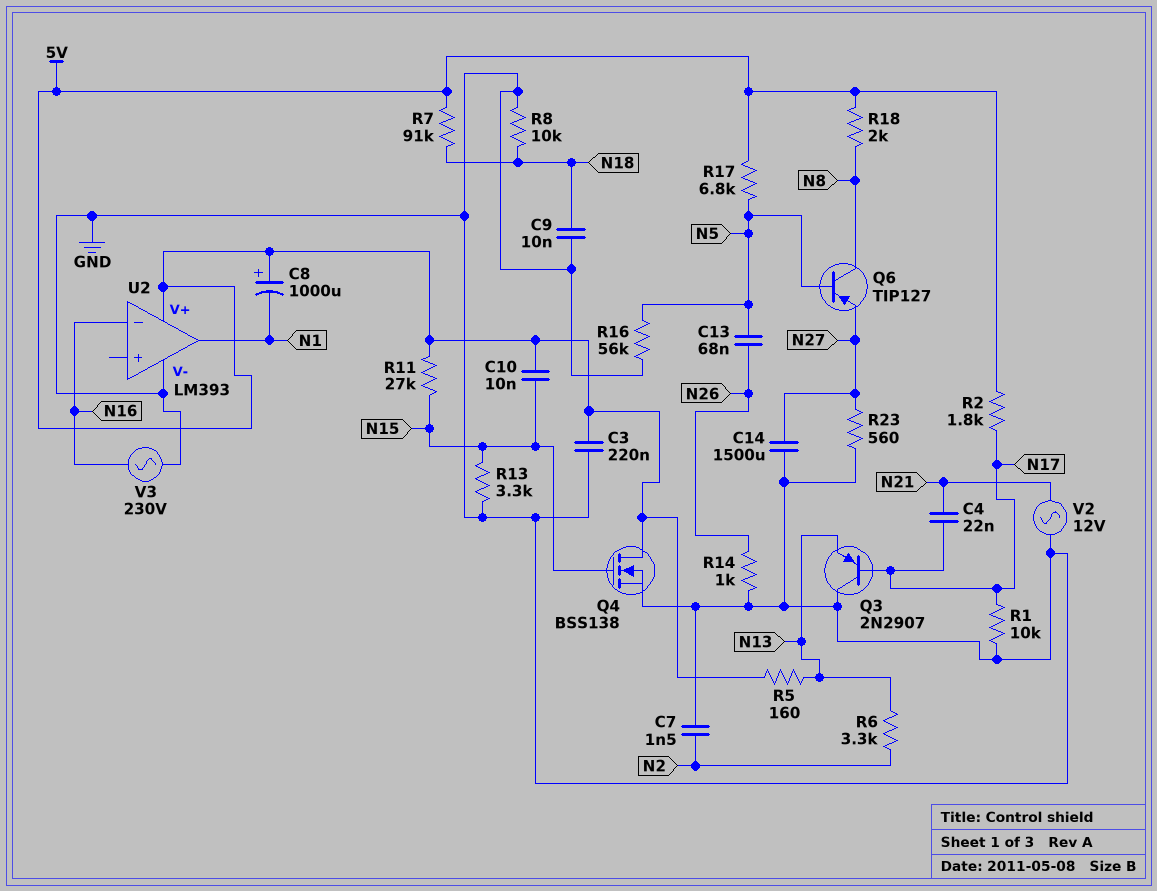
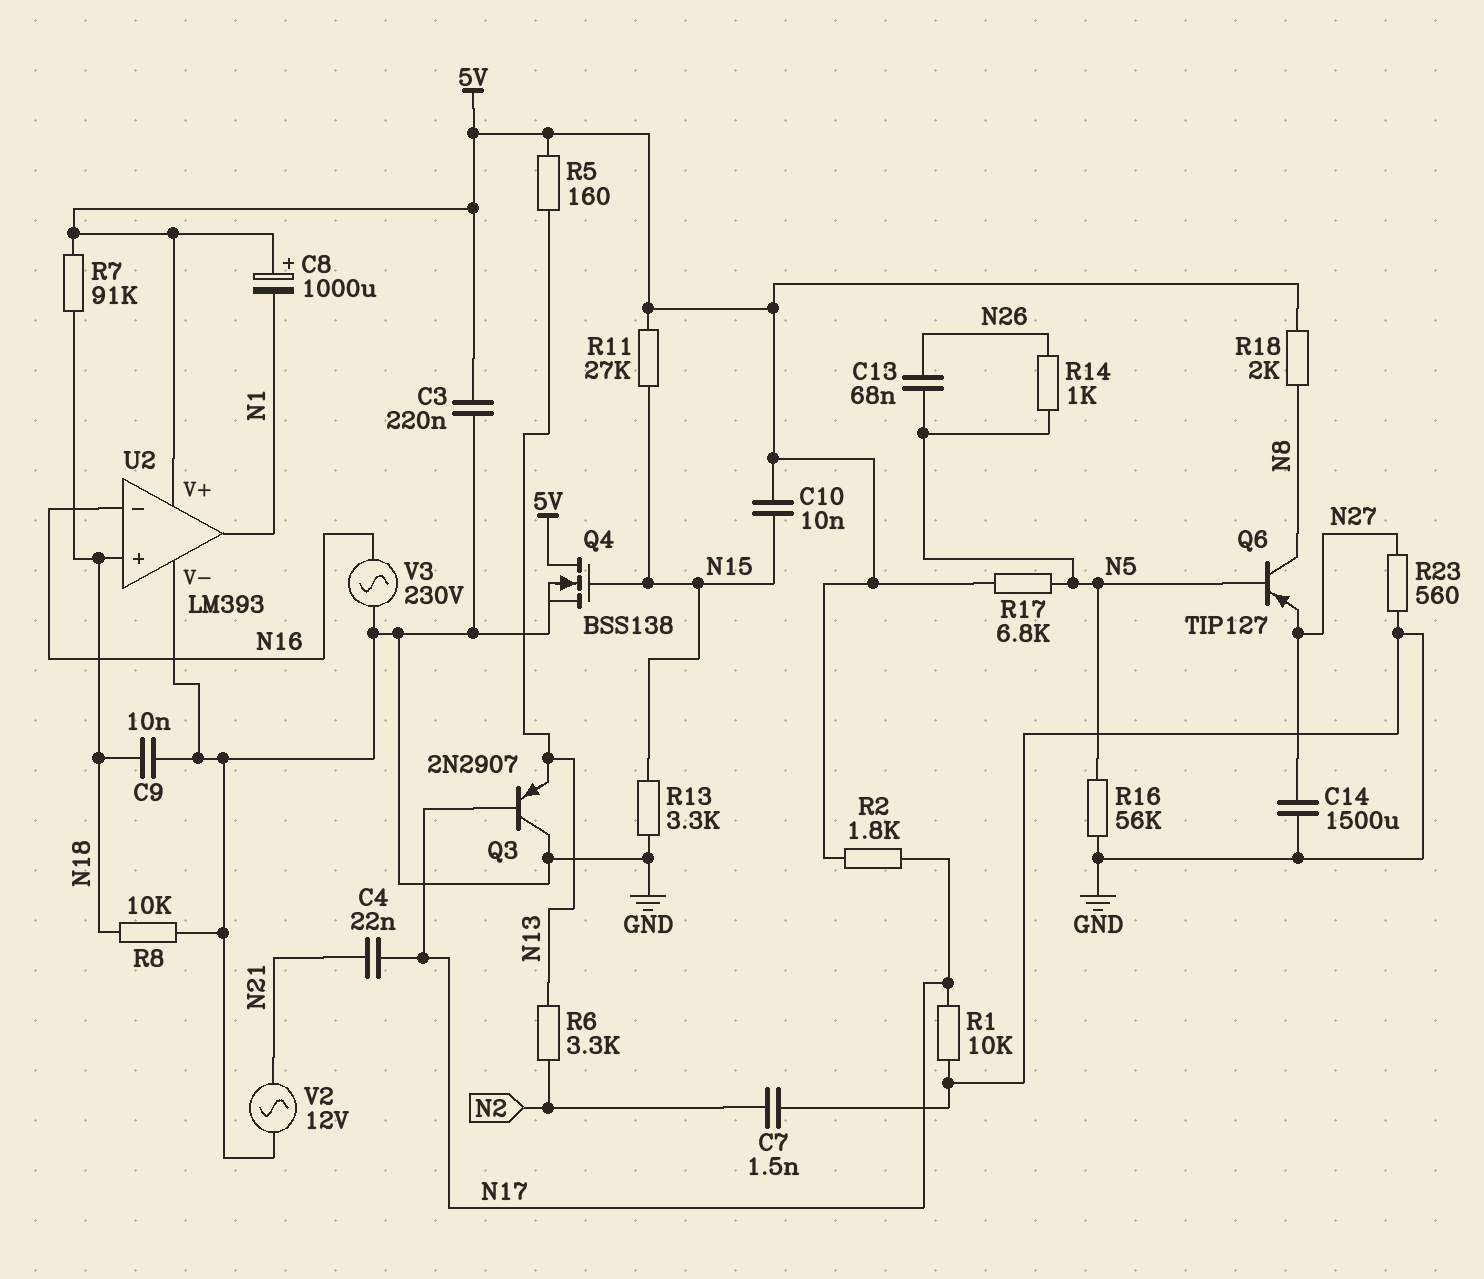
R14: 1k (GND, N26) -> 1k (N5, N26)
U2 pin in+: none -> N18

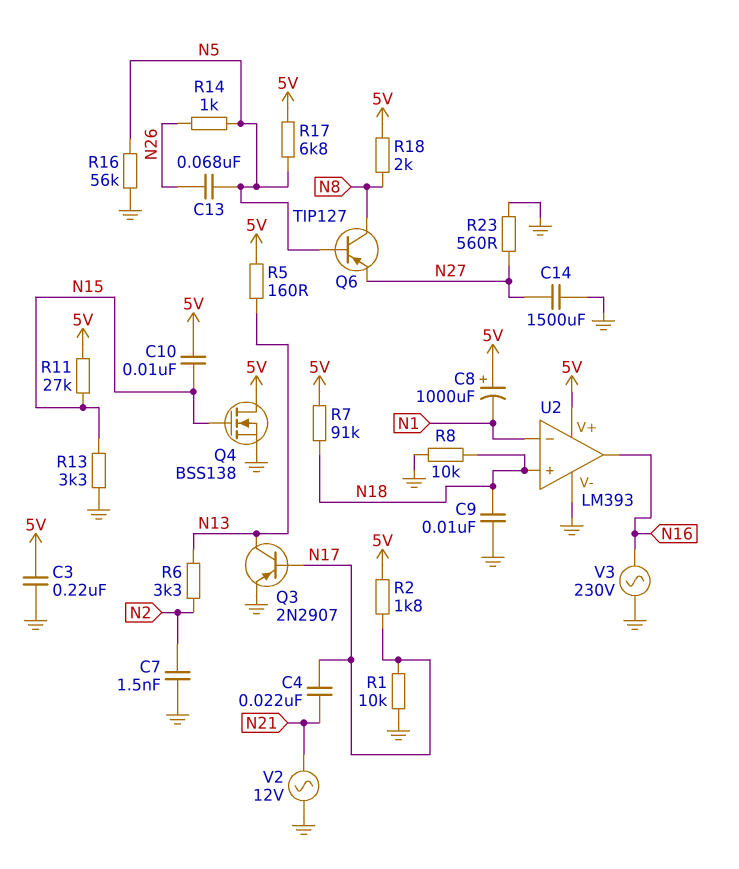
Q3: PNP 2N2907 (B N17, C GND, E N13) -> PNP 2N2907 (B N17, C N13, E GND)
U2 pin in-: N16 -> N1
U2 pin out: N1 -> N16

